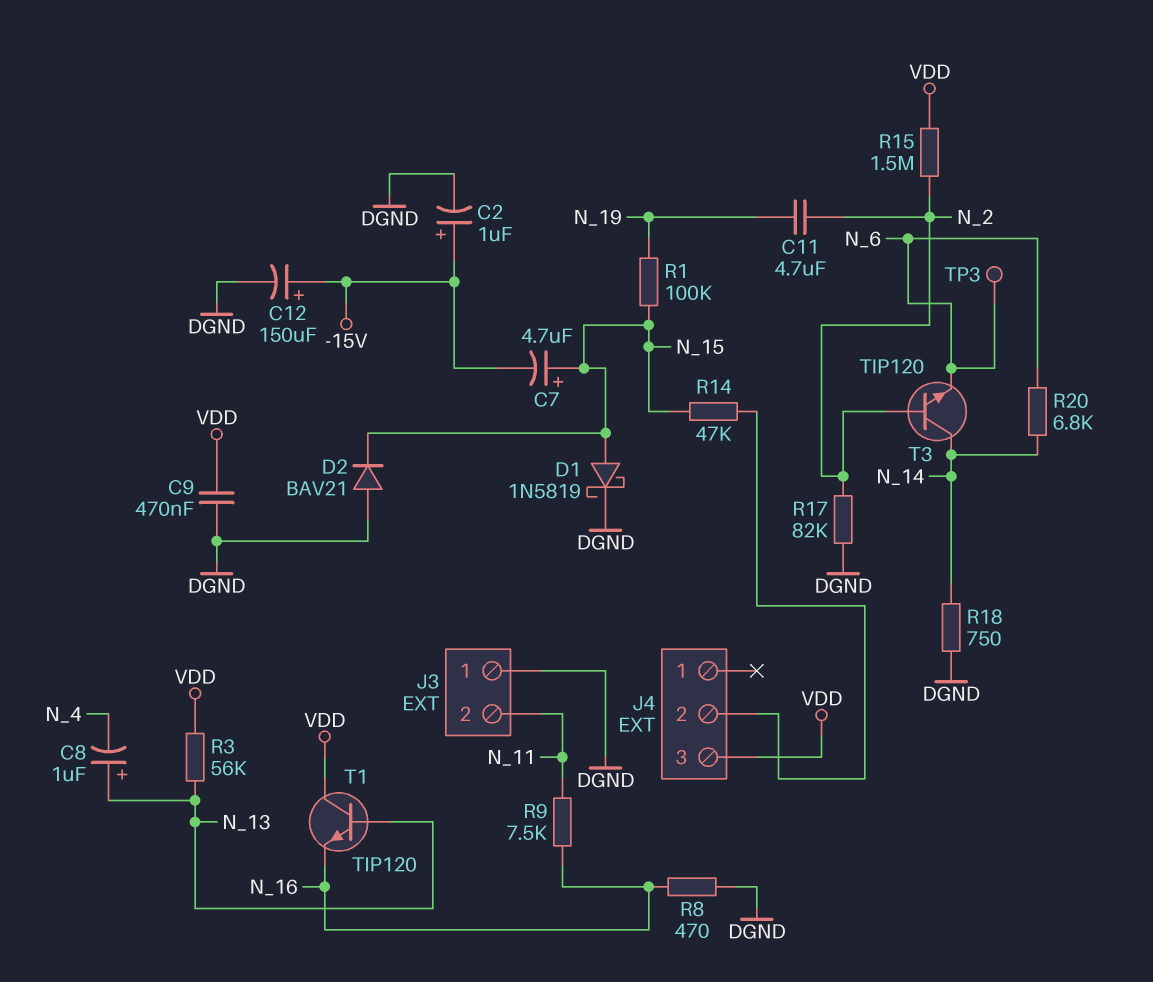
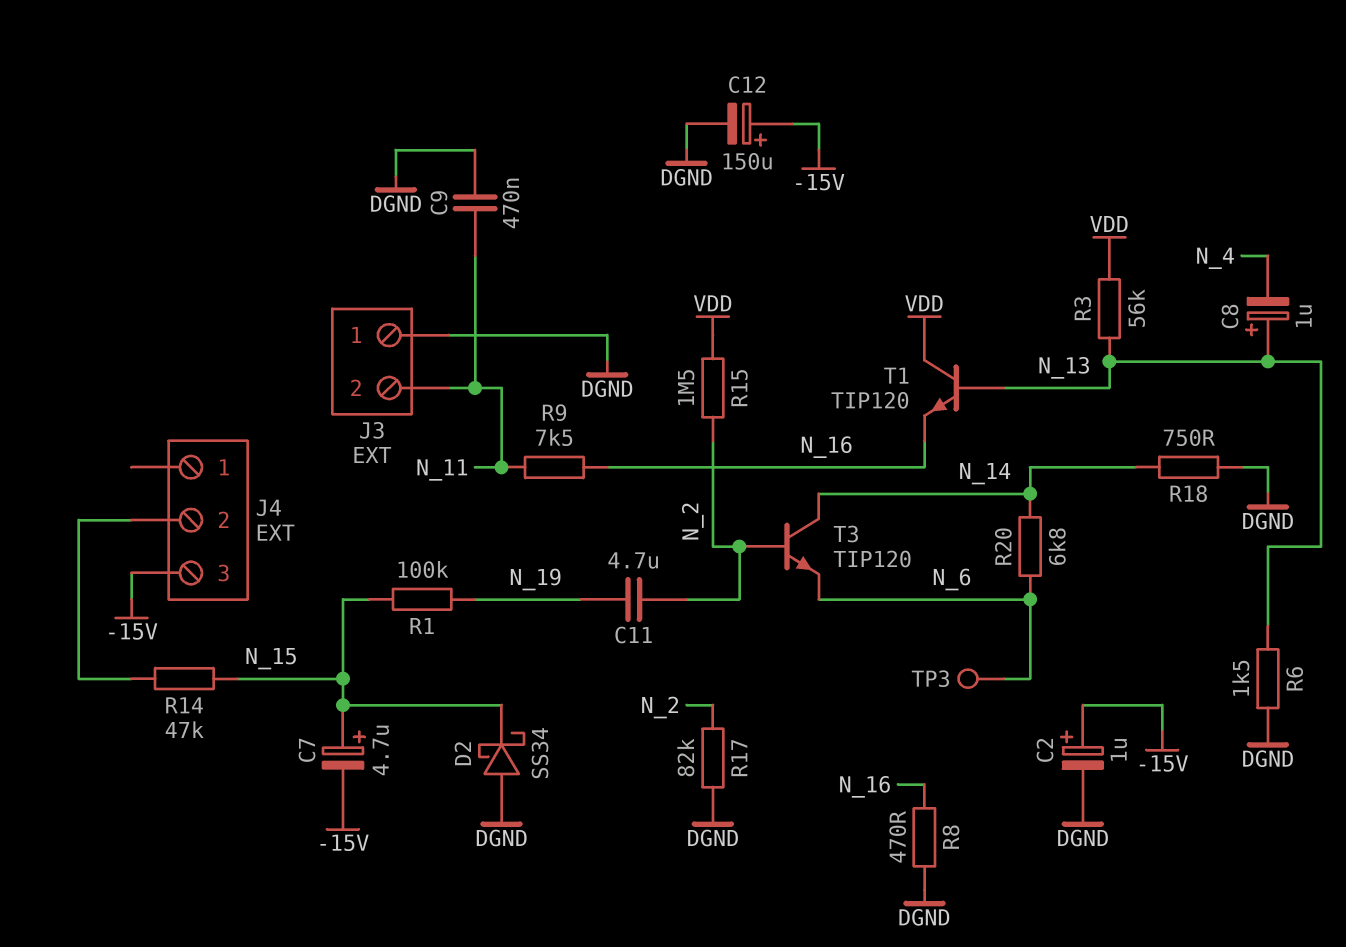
C9: 470nF (DGND, VDD) -> 470nF (DGND, N_11)
D1: schottky 1N5819 (A N_15, K DGND) -> none
D2: diode BAV21 (A DGND, K N_15) -> schottky SS34 (A DGND, K N_15)
J4 pin 3: VDD -> -15V
R6: none -> 1.5k (DGND, N_13)

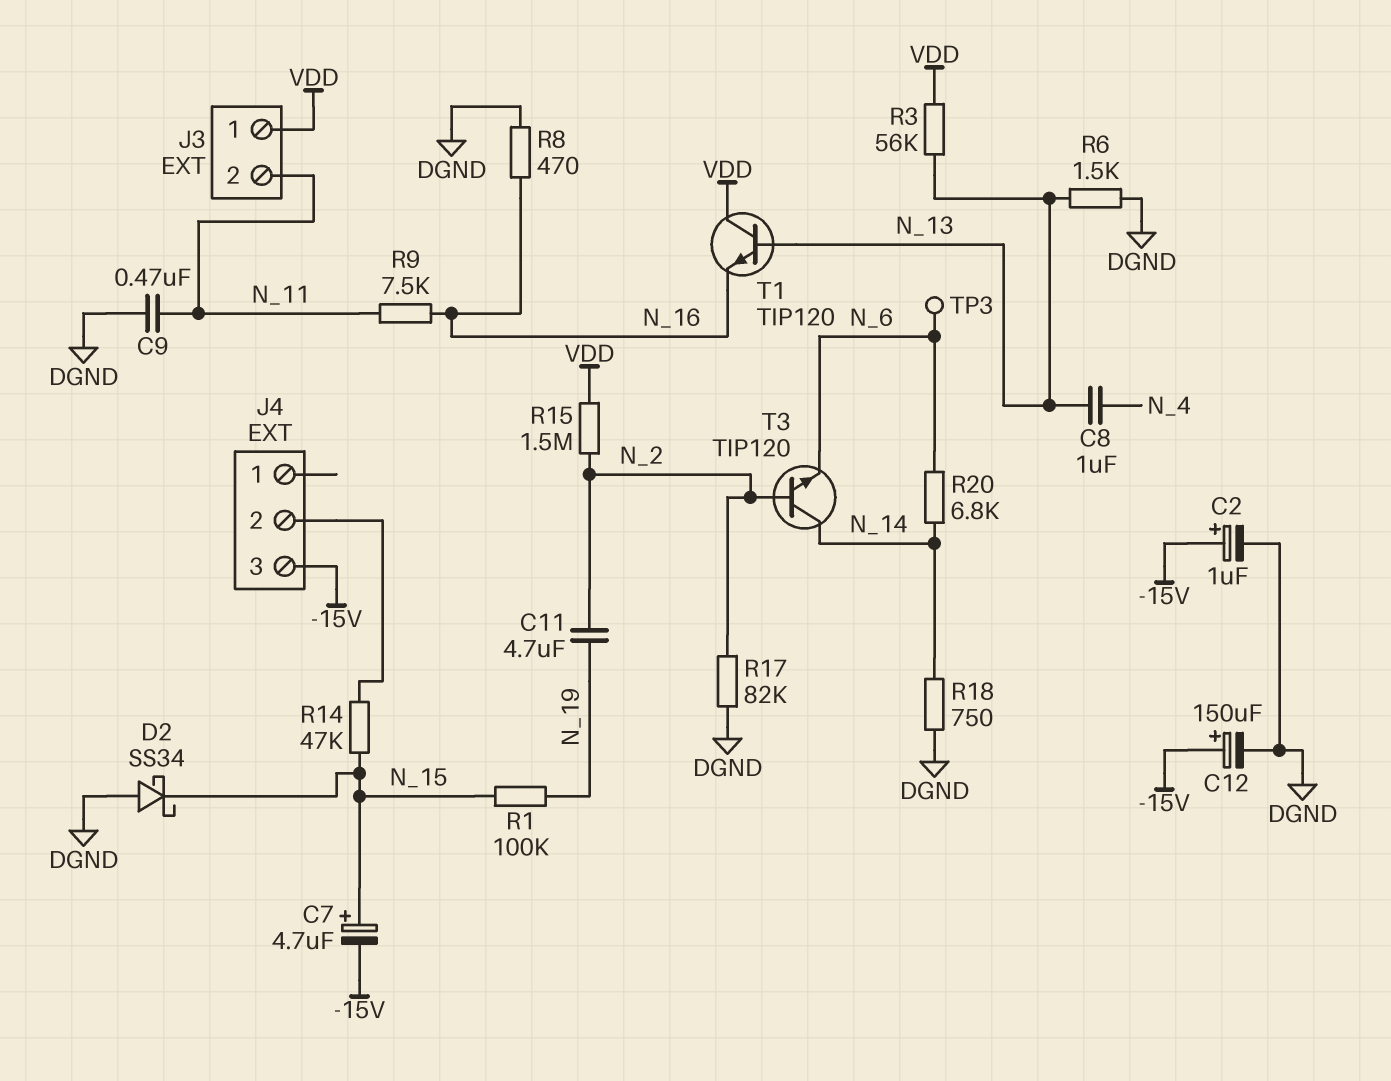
C8: 1uF (plus N_13, minus N_4) -> 1uF (N_4, N_13)
J3 pin 1: DGND -> VDD

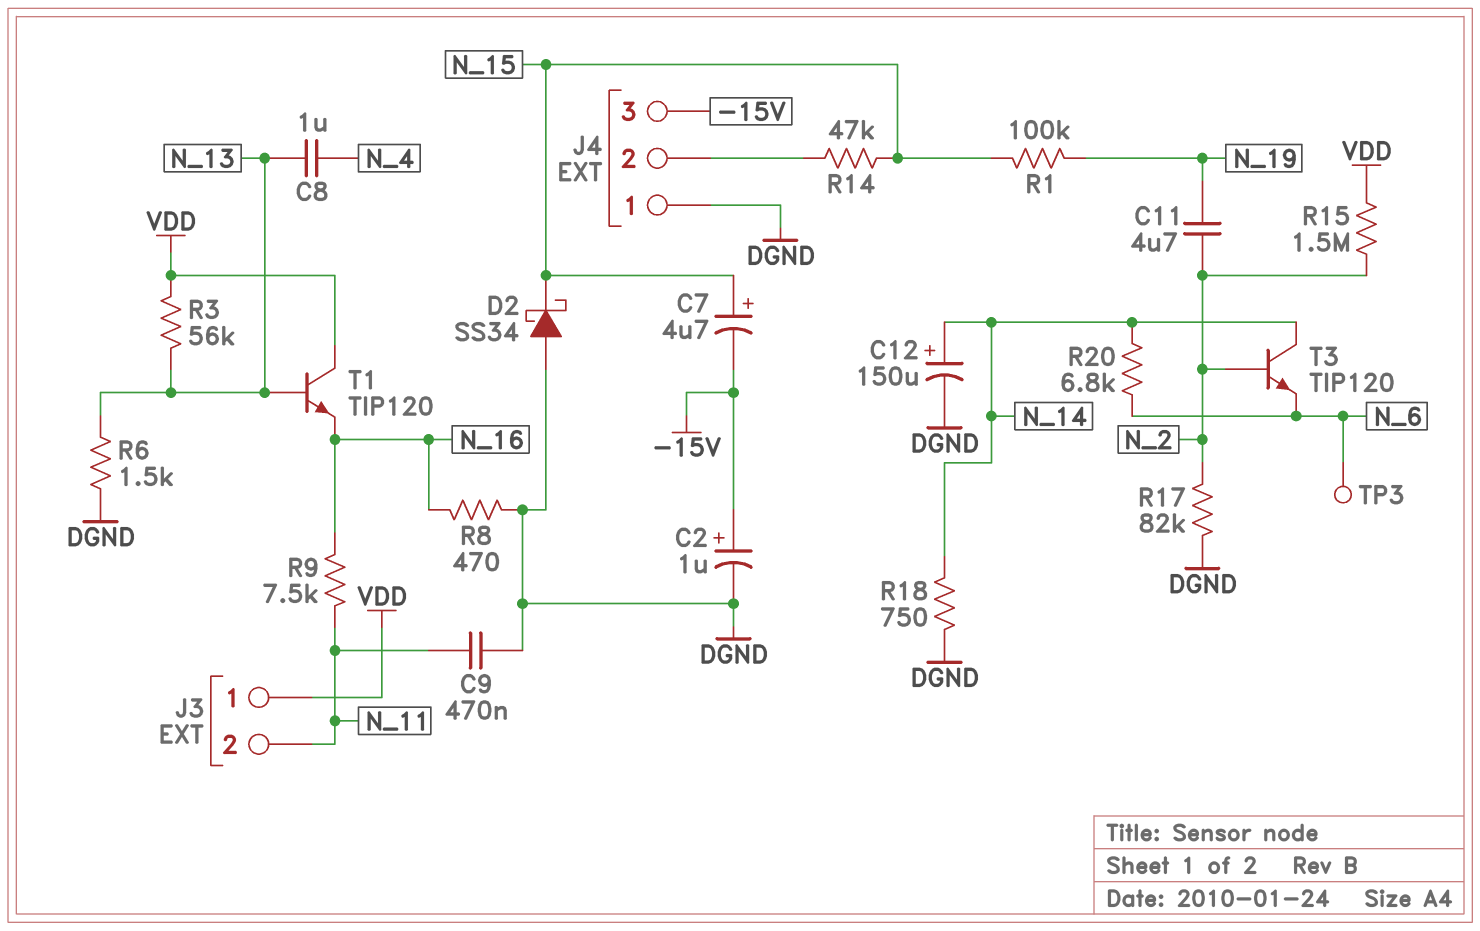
C12: 150uF (plus -15V, minus DGND) -> 150uF (plus N_14, minus DGND)
J4 pin 1: none -> DGND

